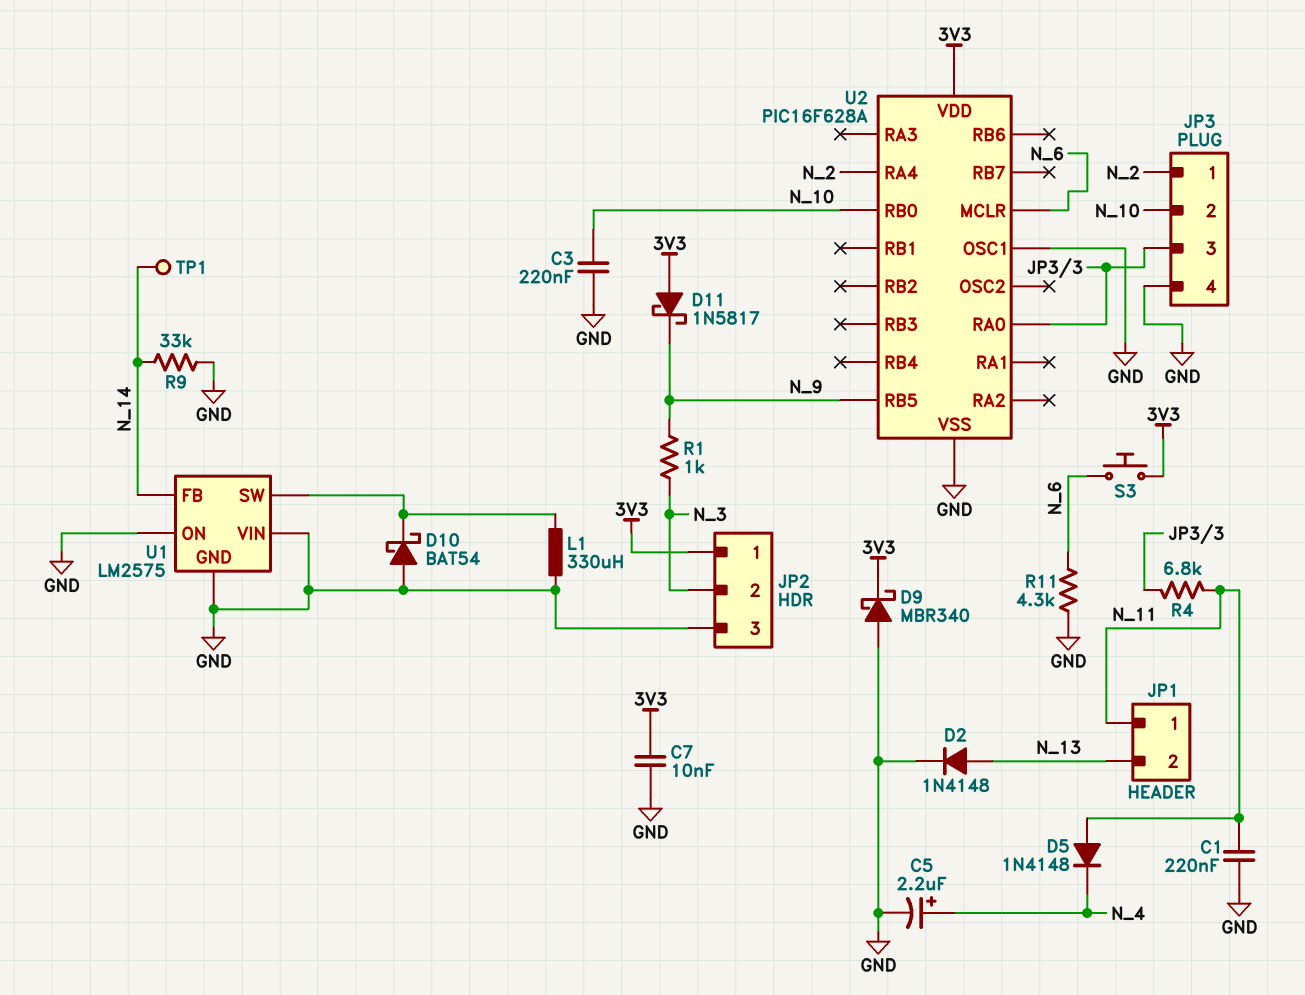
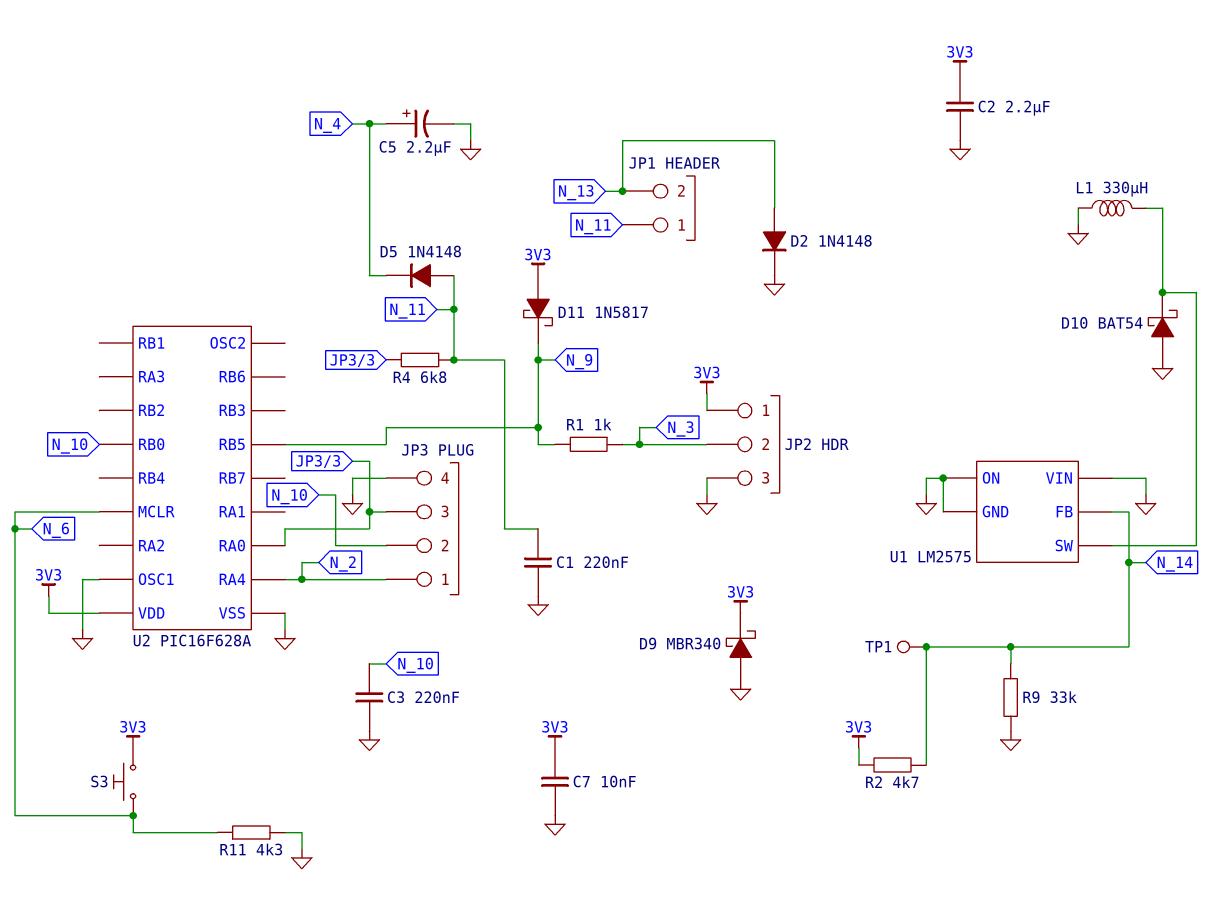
C2: none -> 2.2uF (3V3, GND)
R2: none -> 4.7k (3V3, N_14)

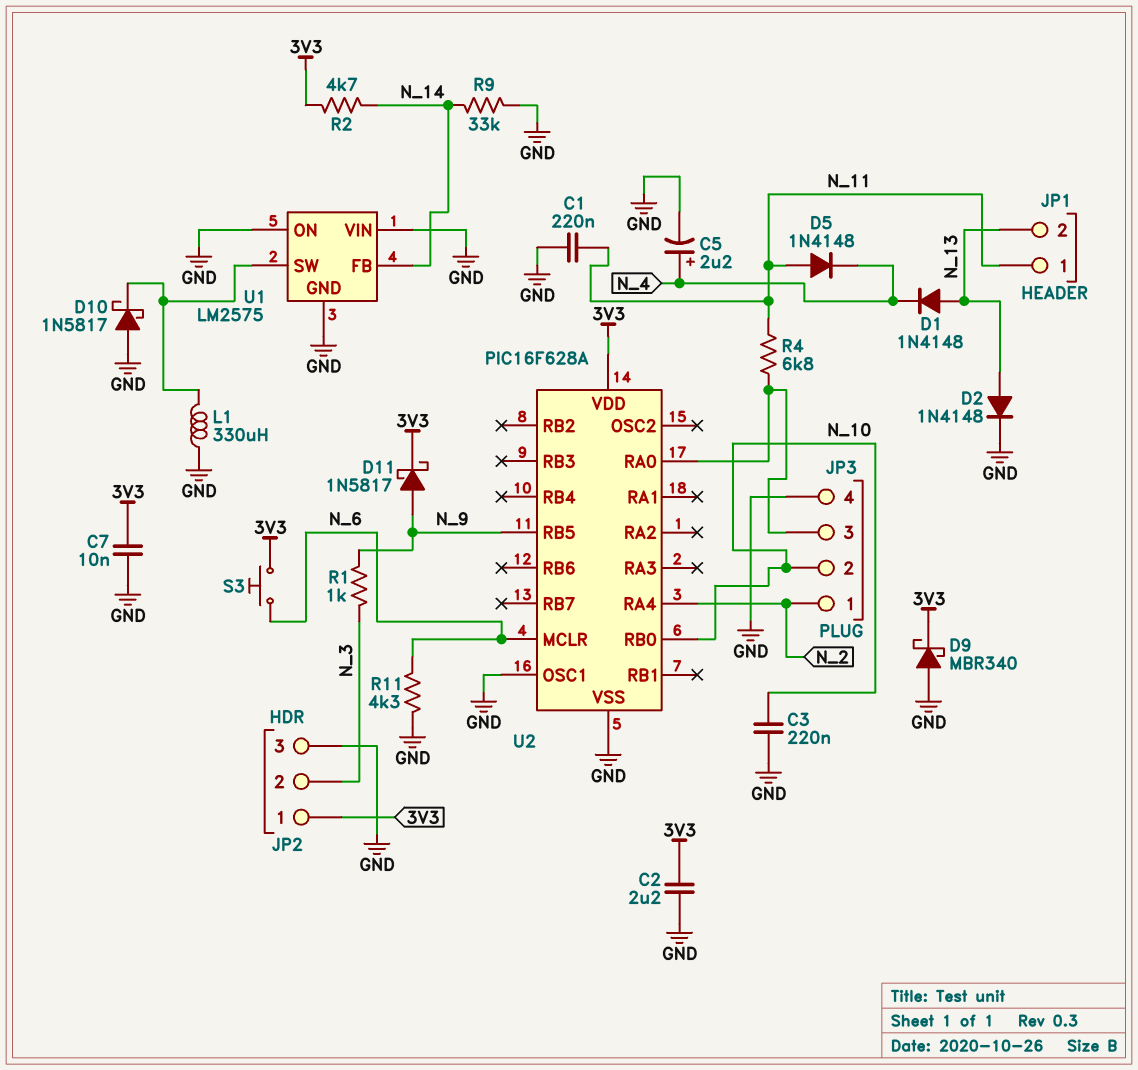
D1: none -> diode 1N4148 (A N_13, K N_4)
D10: schottky BAT54 (A GND, K U1/SW) -> schottky 1N5817 (A GND, K U1/SW)
D11: schottky 1N5817 (A 3V3, K N_9) -> schottky 1N5817 (A N_9, K 3V3)
TP1: test point (N_14) -> none

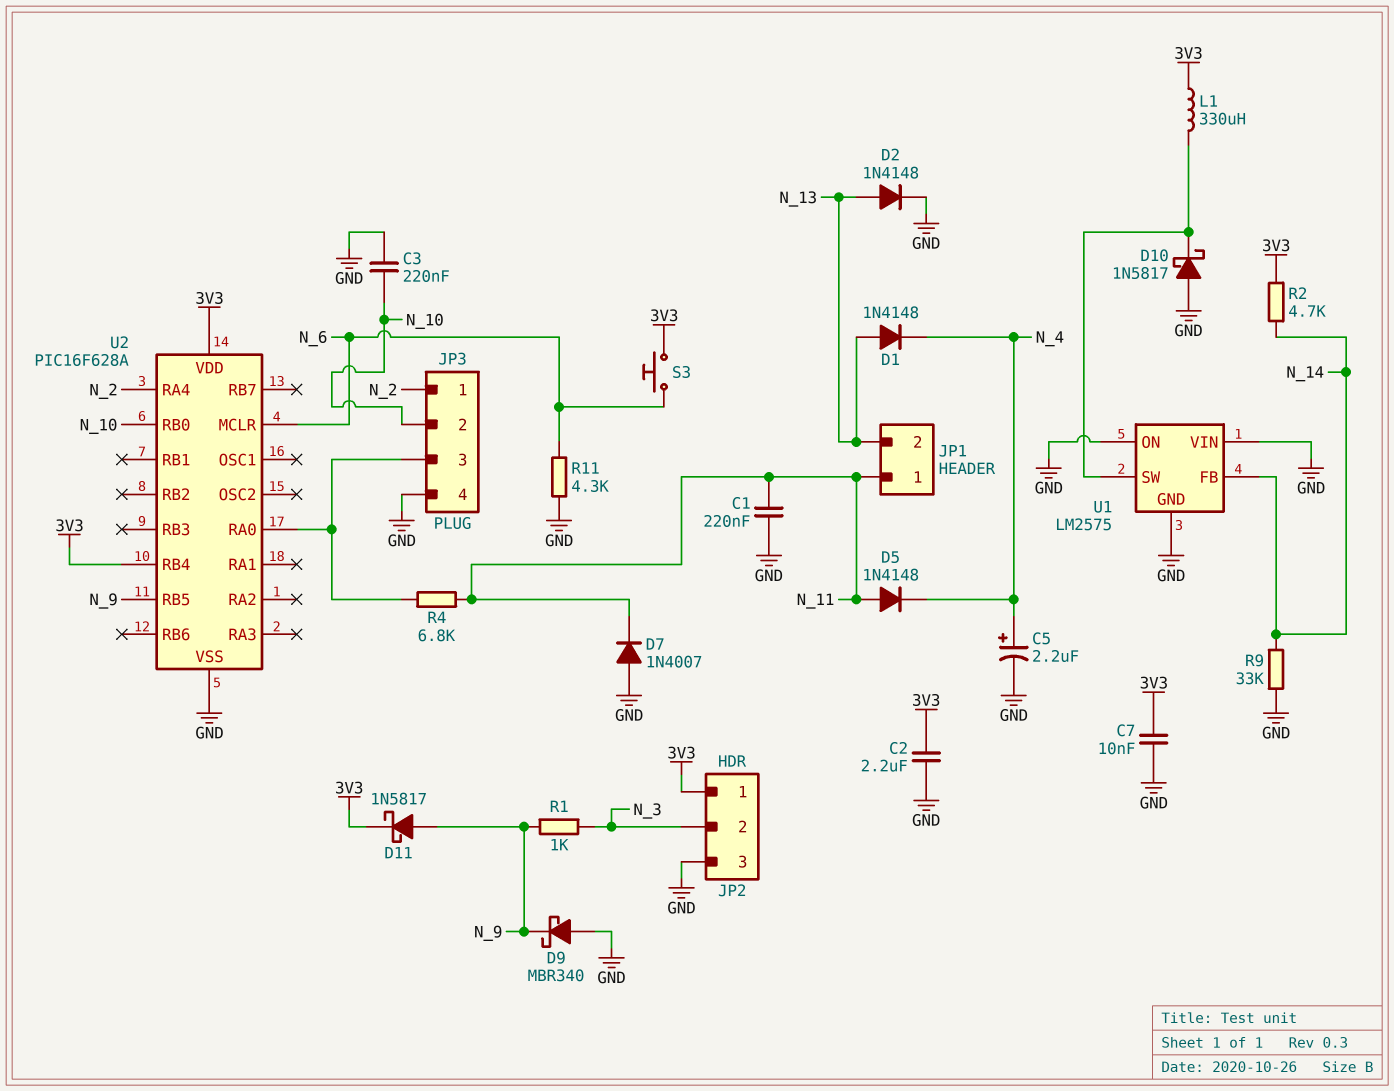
D7: none -> diode 1N4007 (A GND, K N_11)
D9: schottky MBR340 (A GND, K 3V3) -> schottky MBR340 (A GND, K N_9)
L1: 330uH (GND, U1/SW) -> 330uH (3V3, U1/SW)
U2 pin OSC1: GND -> none
U2 pin RB4: none -> 3V3

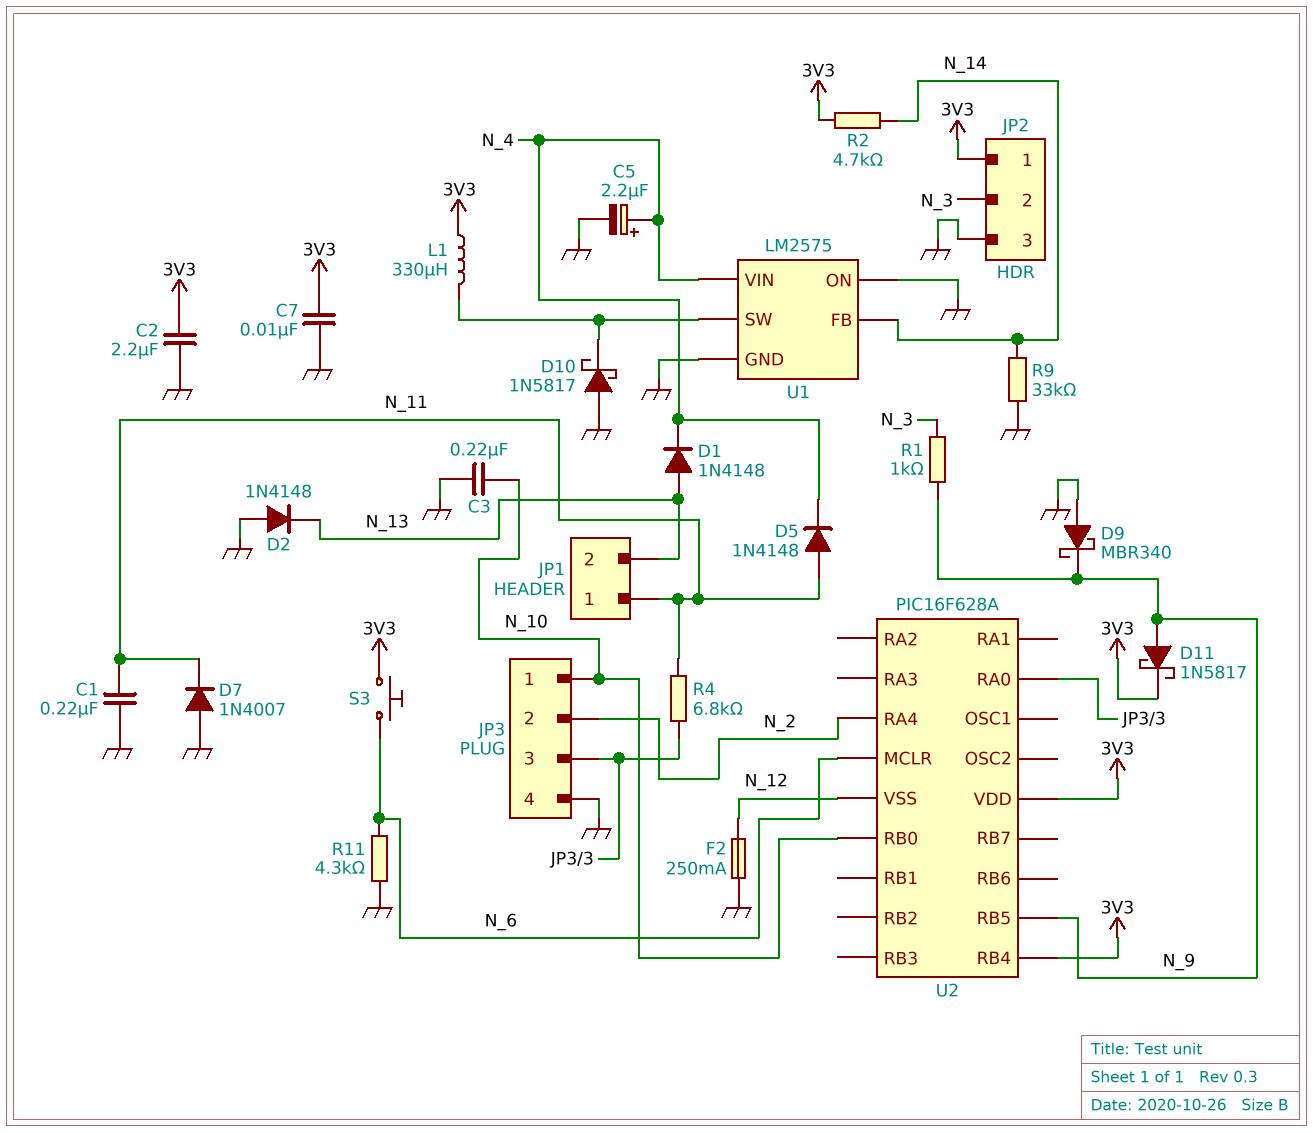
D2: diode 1N4148 (A N_13, K GND) -> diode 1N4148 (A GND, K N_13)
F2: none -> 250mA (GND, N_12)
JP3 pin 1: N_2 -> N_10
JP3 pin 2: N_10 -> N_2
U1 pin VIN: GND -> N_4
U2 pin VSS: GND -> N_12

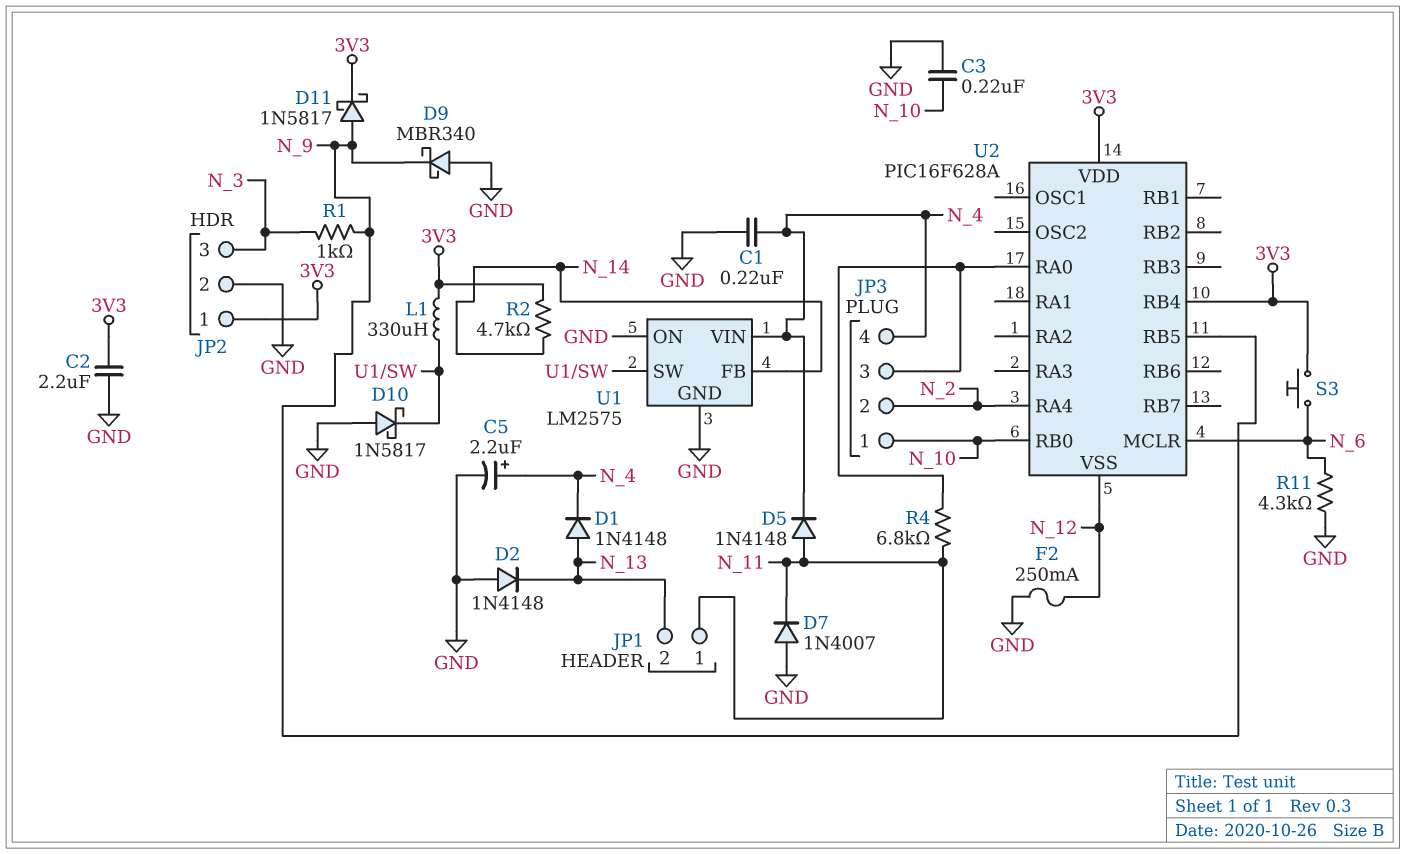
C1: 220nF (GND, N_11) -> 220nF (GND, N_4)
C7: 10nF (3V3, GND) -> none
JP2 pin 2: N_3 -> GND
JP2 pin 3: GND -> N_3
JP3 pin 4: GND -> N_4
R9: 33k (GND, N_14) -> none

